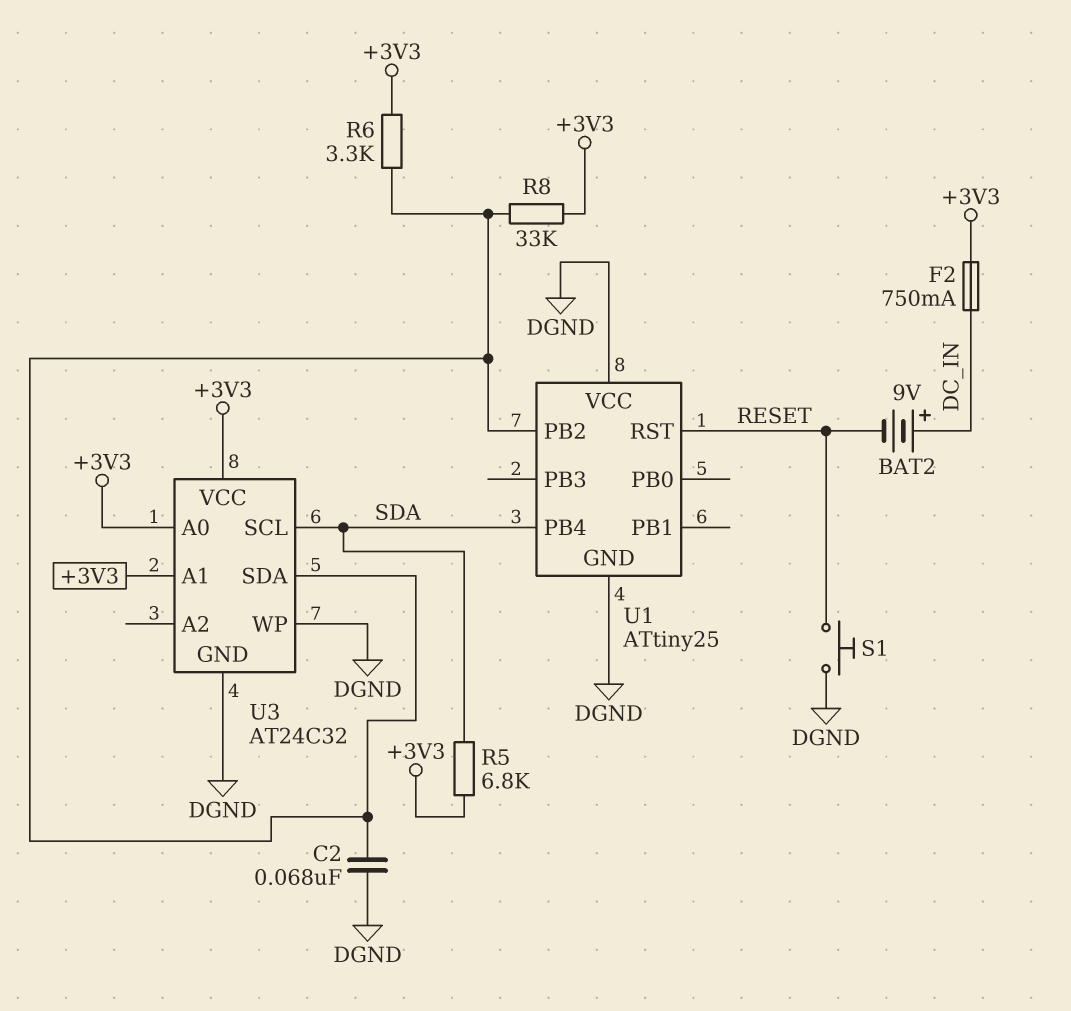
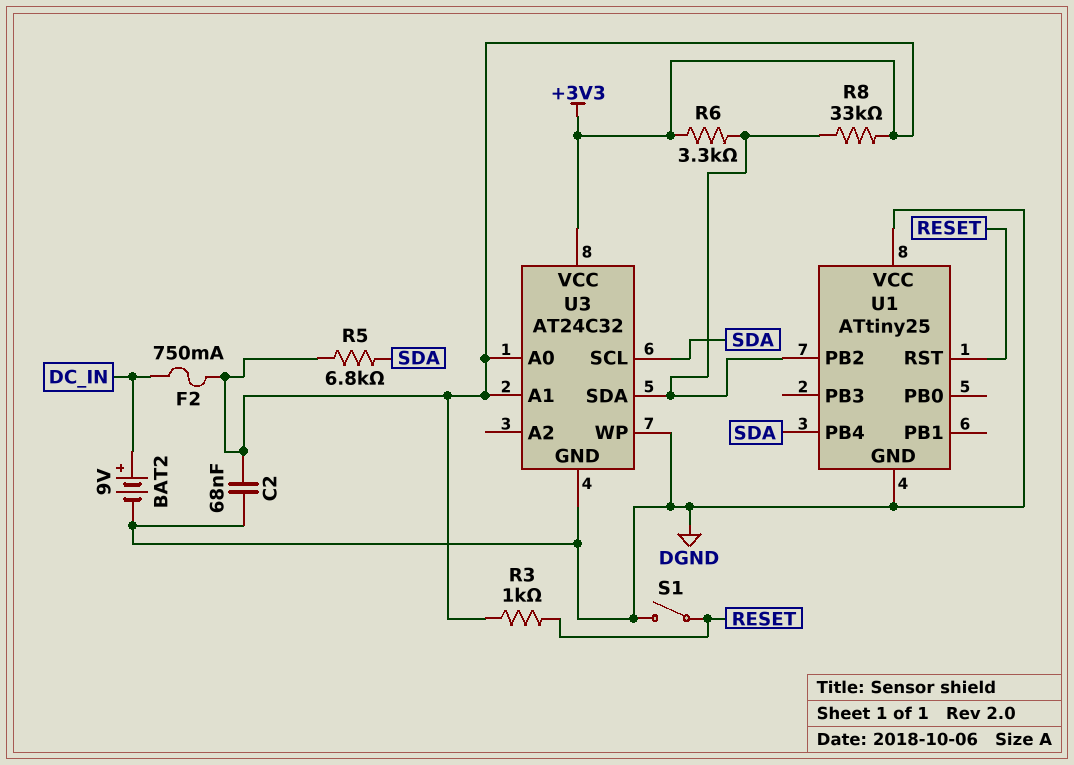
BAT2: 9V (plus DC_IN, minus RESET) -> 9V (plus DC_IN, minus DGND)
C2: 68nF (DGND, U1/PB2) -> 68nF (+3V3, DGND)
R3: none -> 1k (+3V3, RESET)
S1: button (DGND, RESET) -> switch (DGND, RESET)

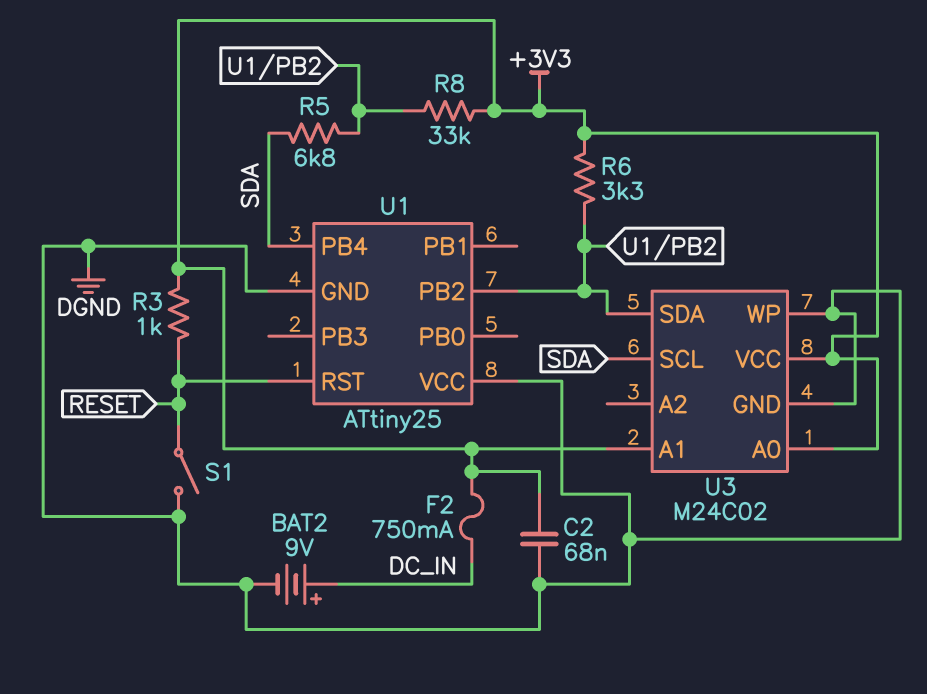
R5: 6.8k (+3V3, SDA) -> 6.8k (SDA, U1/PB2)
U3: AT24C32 -> M24C02

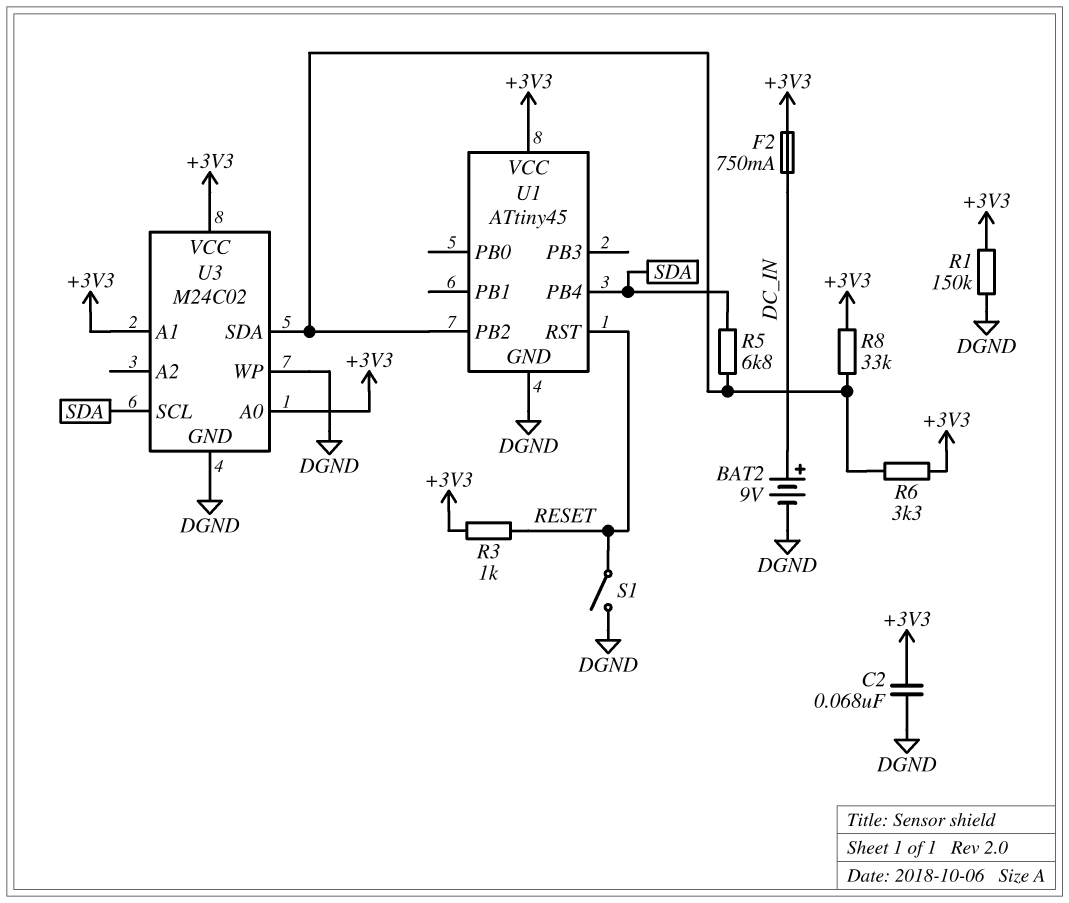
R1: none -> 150k (+3V3, DGND)
U1: ATtiny25 -> ATtiny45
U1 pin VCC: DGND -> +3V3

